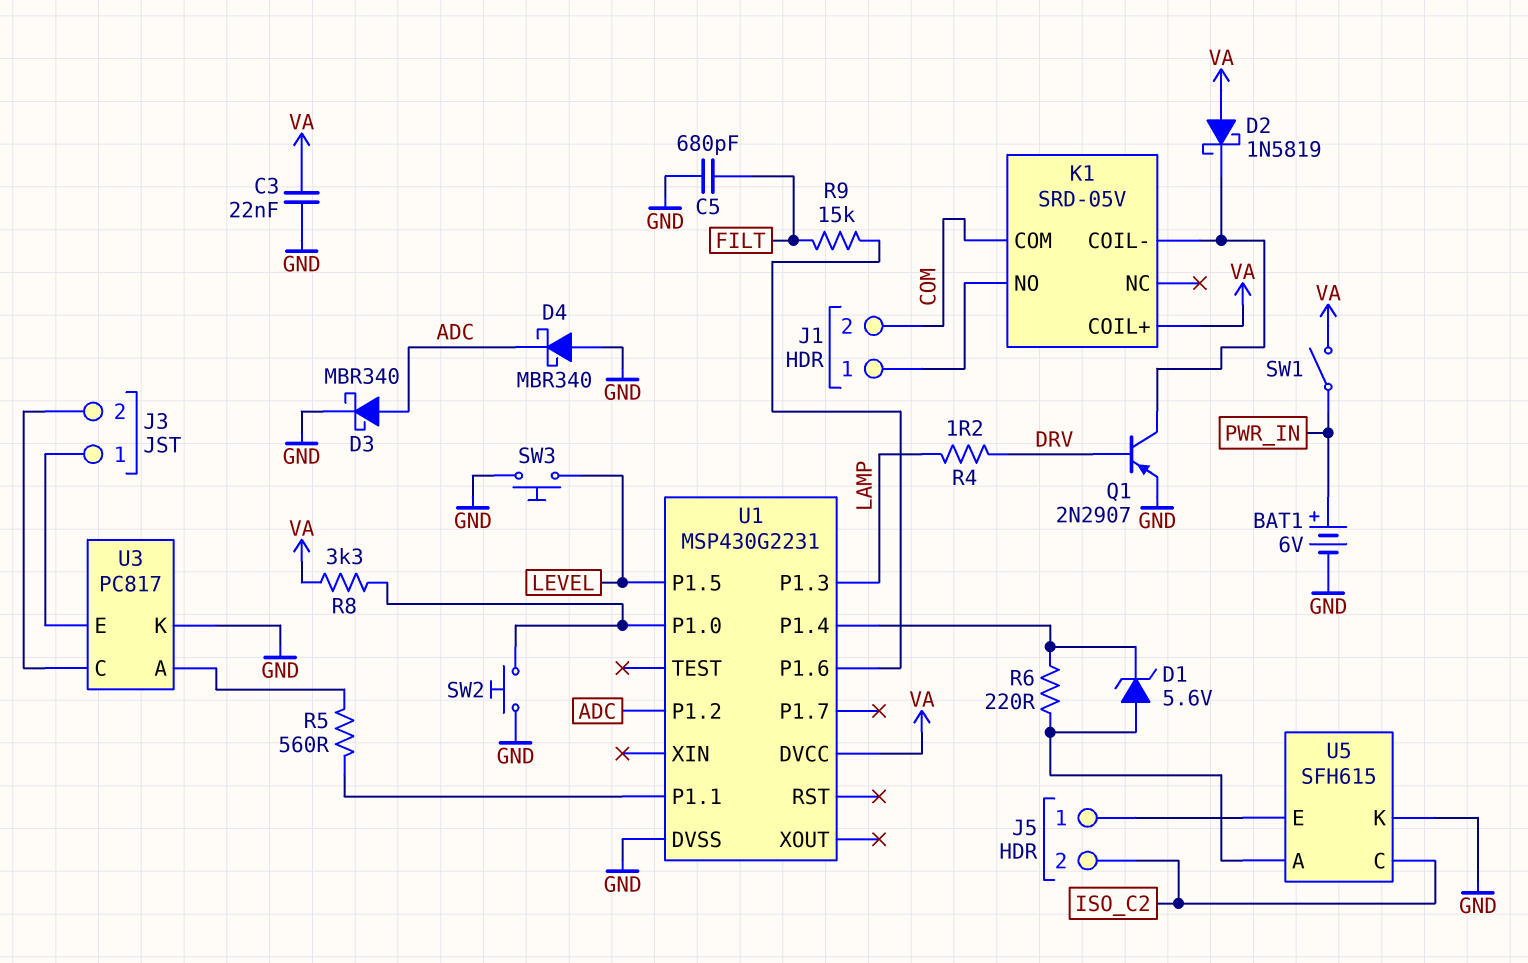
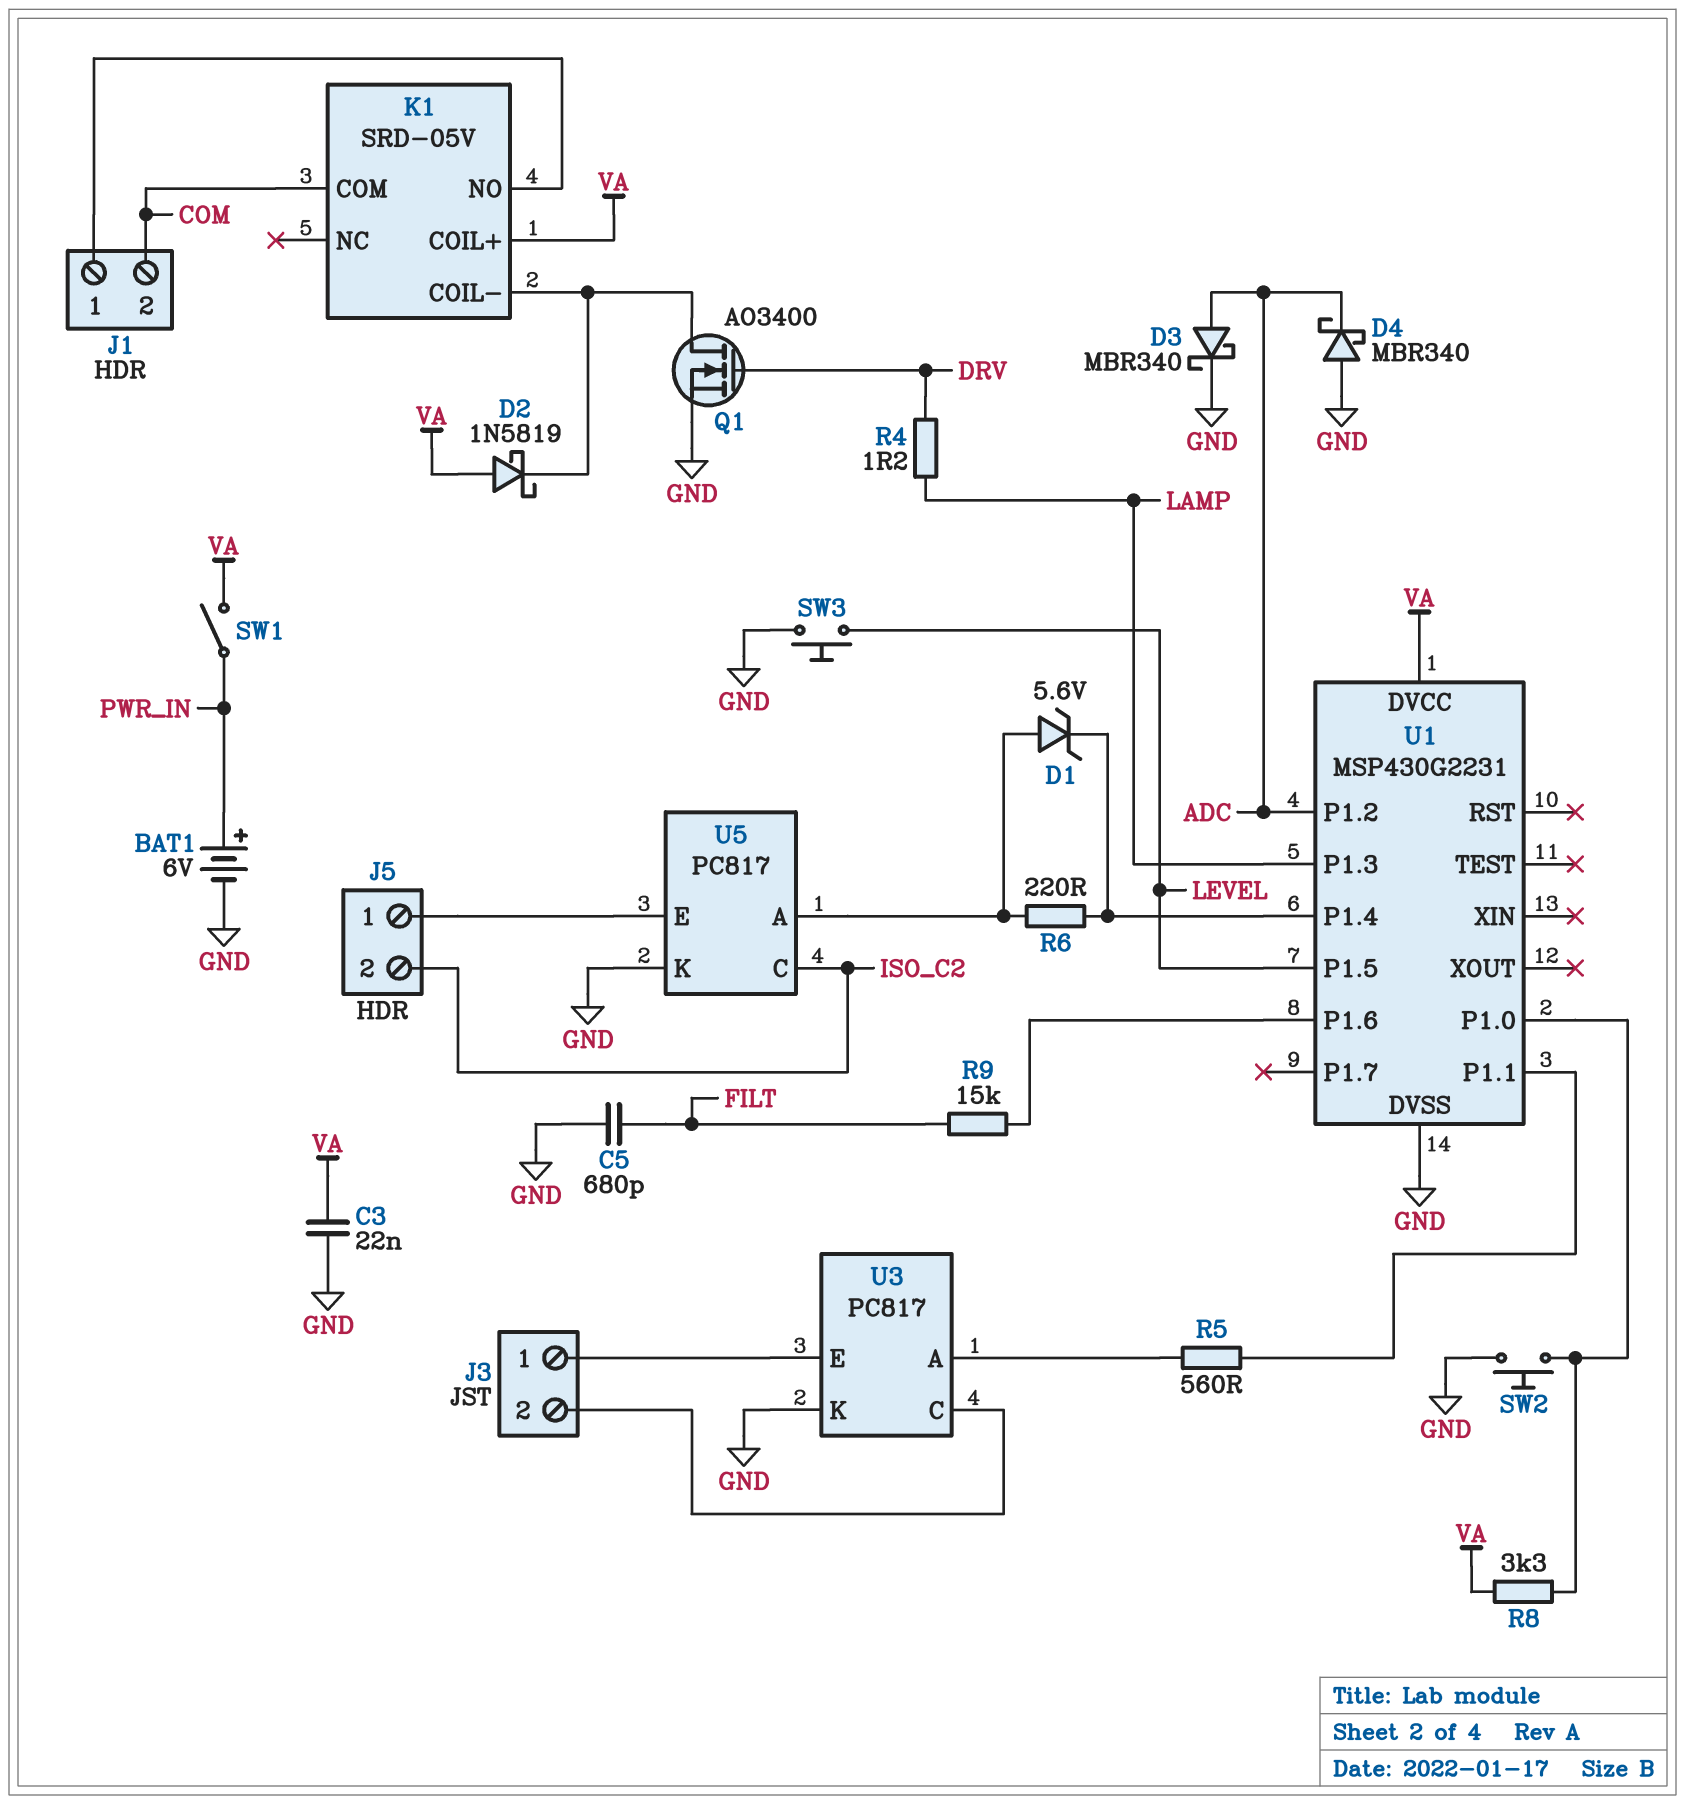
Q1: PNP 2N2907 (B DRV, C K1/COIL-, E GND) -> NMOS AO3400 (G DRV, D K1/COIL-, S GND)
U5: SFH615 -> PC817

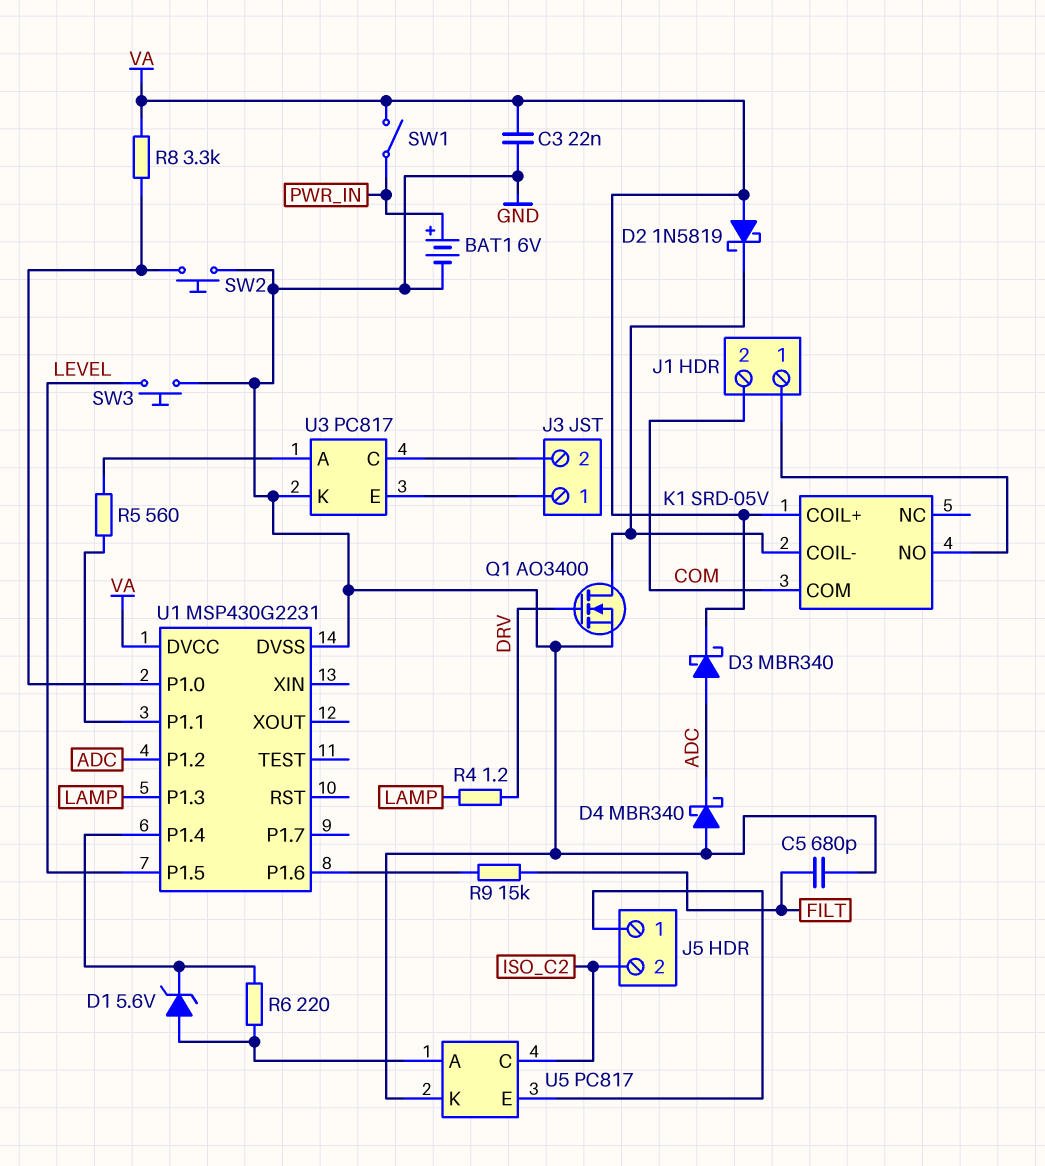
D3: schottky MBR340 (A ADC, K GND) -> schottky MBR340 (A ADC, K VA)

